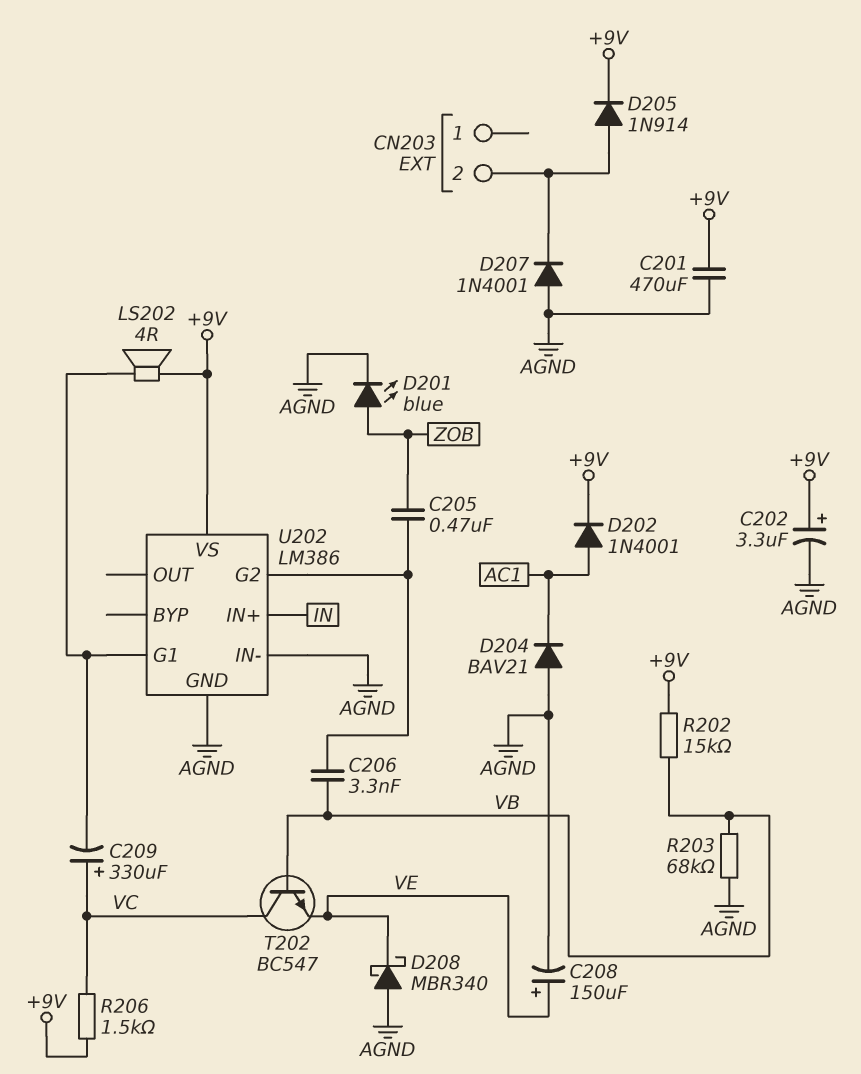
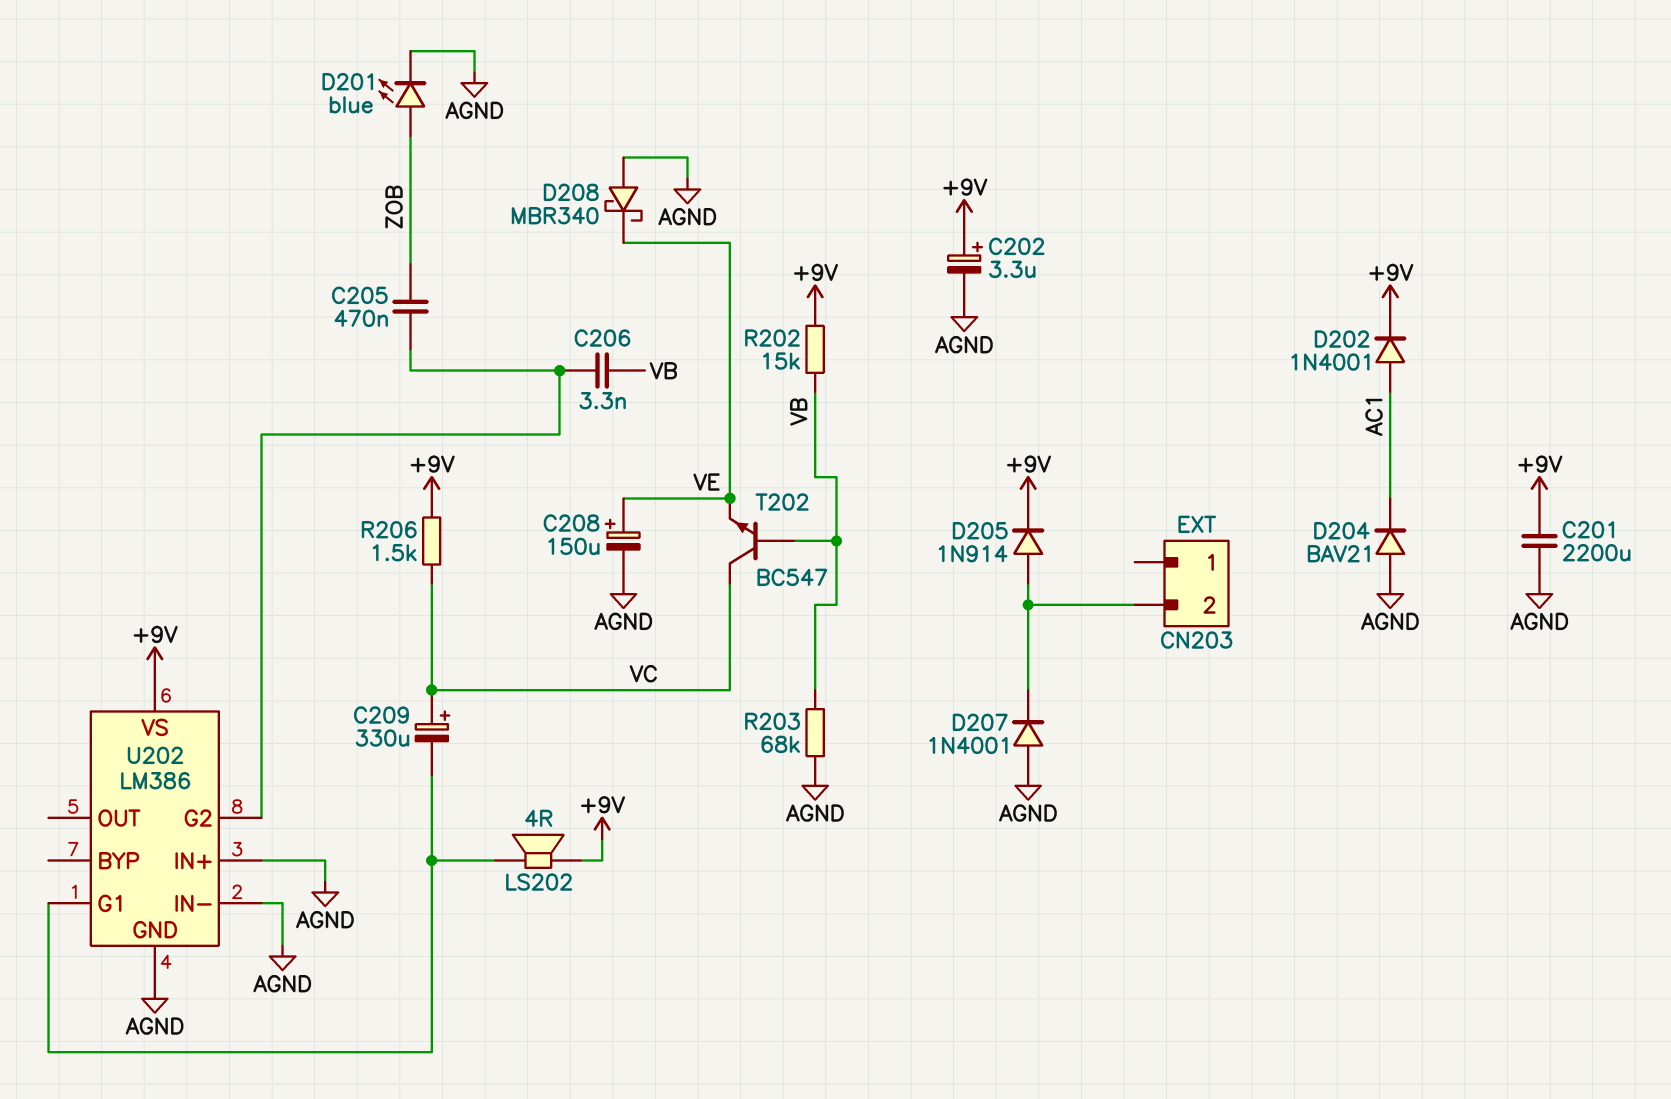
C201: 470uF (+9V, AGND) -> 2200uF (+9V, AGND)
U202 pin IN+: IN -> AGND

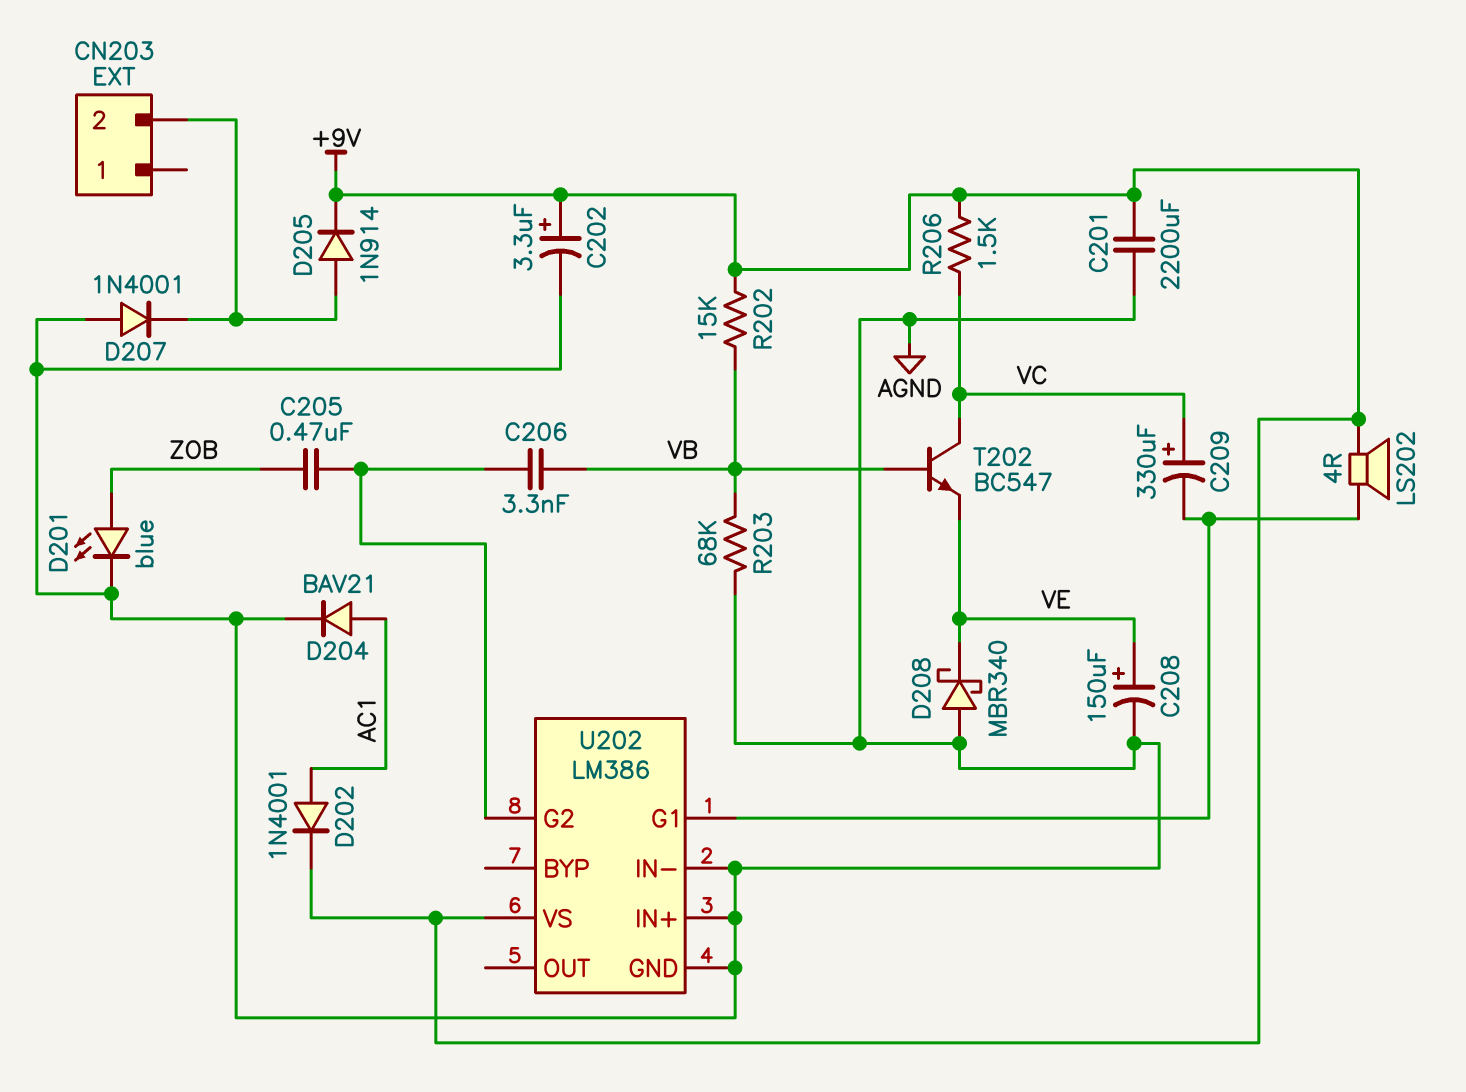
D204: diode BAV21 (A AGND, K AC1) -> diode BAV21 (A AC1, K AGND)

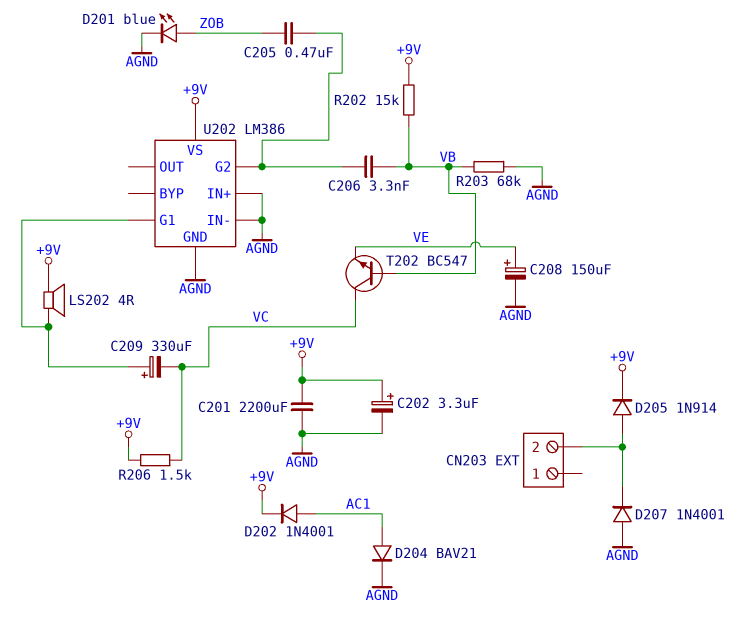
C209: 330uF (plus VC, minus U202/G1) -> 330uF (plus U202/G1, minus VC)
D208: schottky MBR340 (A AGND, K VE) -> none

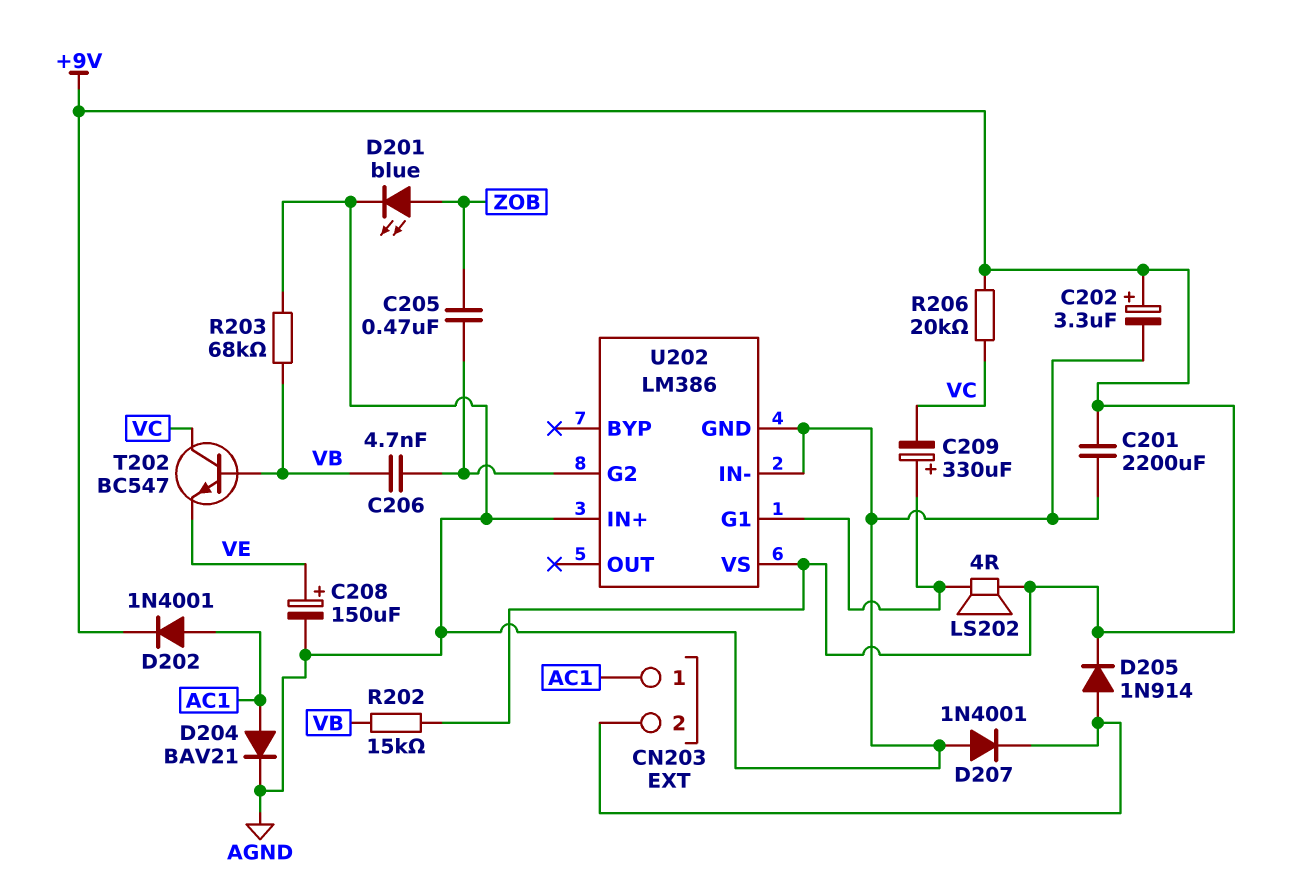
C206: 3.3nF (U202/G2, VB) -> 4.7nF (U202/G2, VB)
CN203 pin 1: none -> AC1
R206: 1.5k (+9V, VC) -> 20k (+9V, VC)

